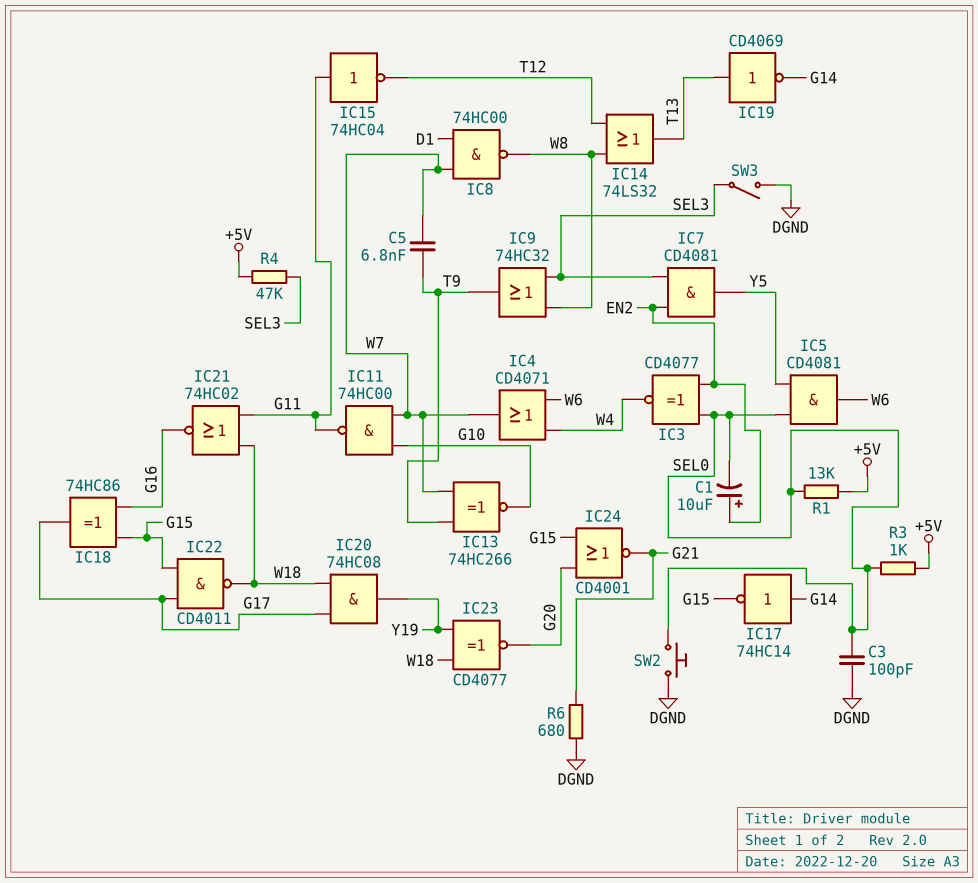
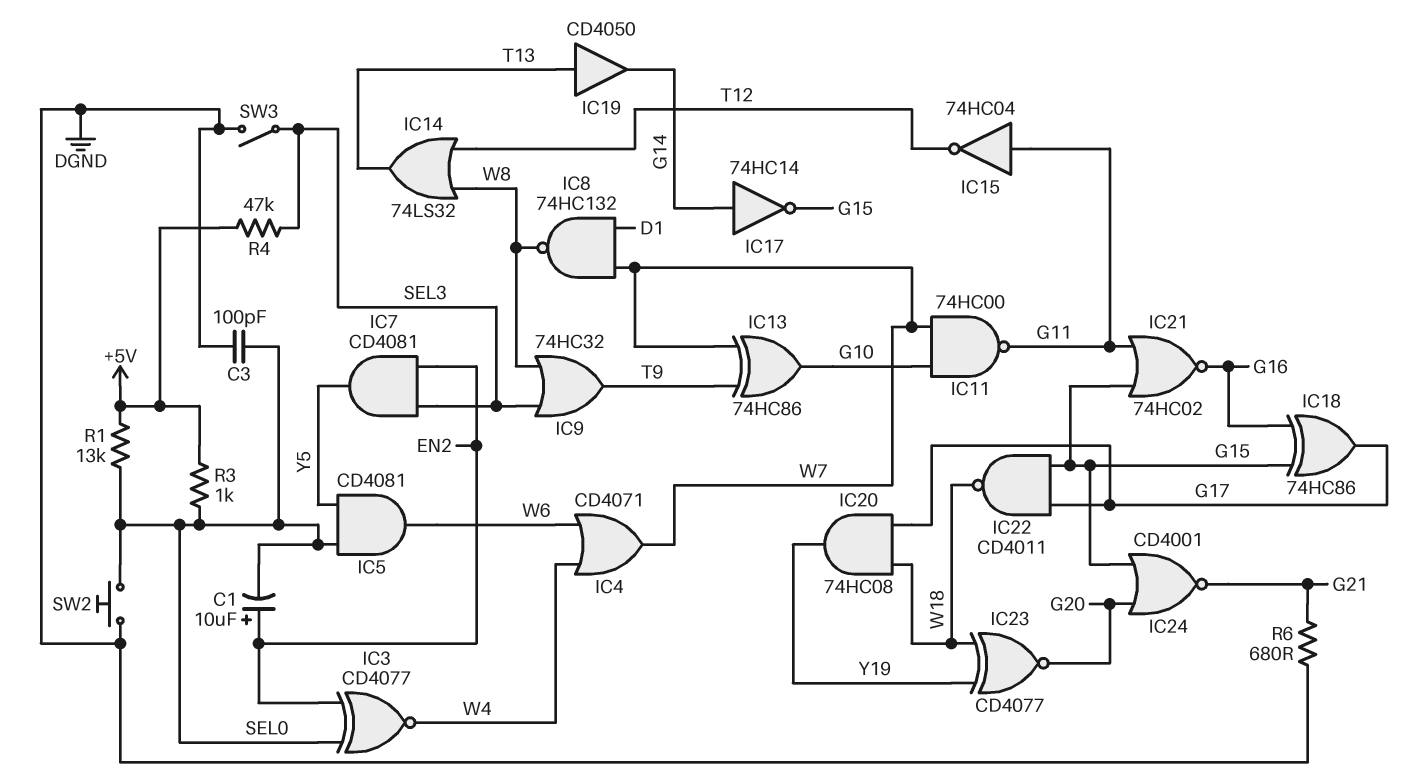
C5: 6.8nF (T9, W7) -> none
IC8: NAND 74HC00 (in D1, in W7, out W8) -> NAND 74HC132 (in D1, in W7, out W8)
IC13: XNOR 74HC266 (in T9, in W7, out G10) -> XOR 74HC86 (in T9, in W7, out G10)
IC19: NOT CD4069 (in T13, out G14) -> buffer CD4050 (in T13, out G14)
IC21: NOR 74HC02 (in G11, in W18, out G16) -> NOR 74HC02 (in G11, in G15, out G16)

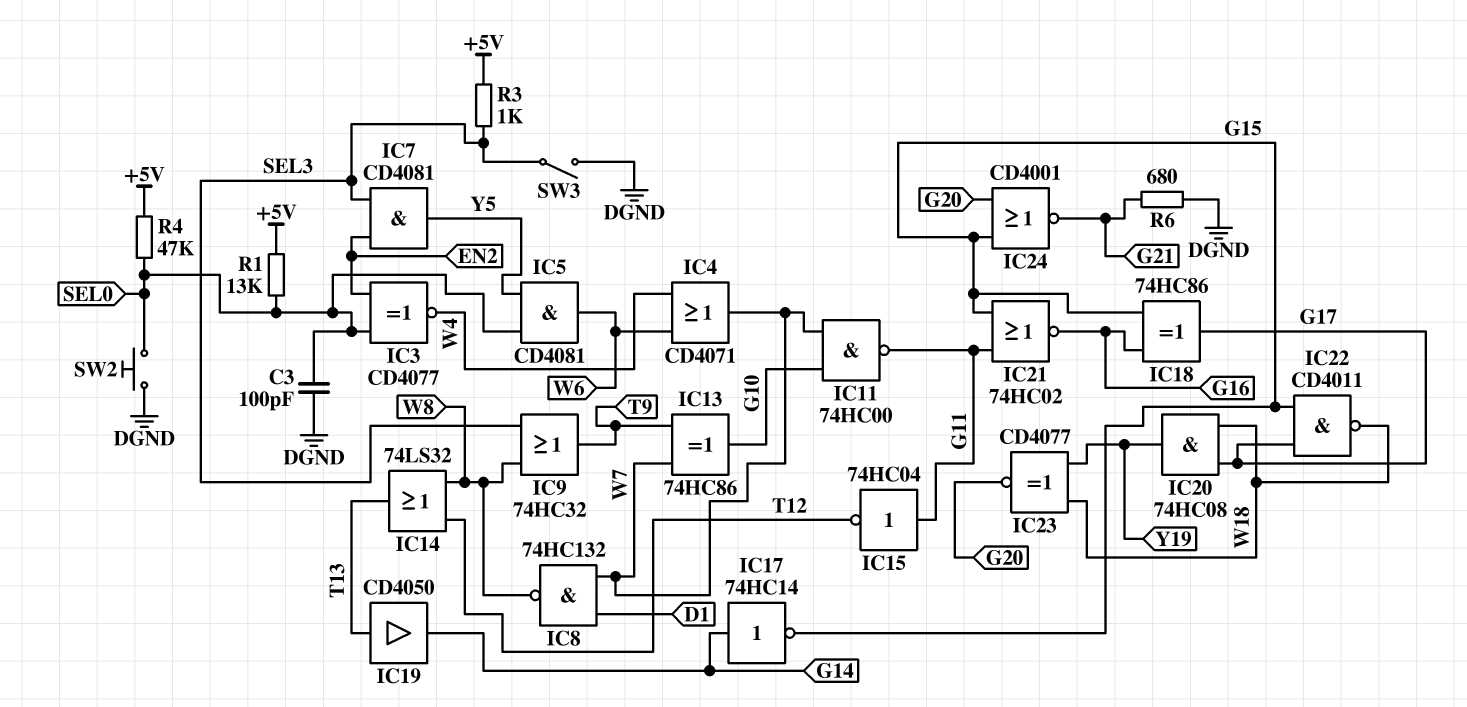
C1: 10uF (plus EN2, minus SEL0) -> none
R3: 1k (+5V, SEL0) -> 1k (+5V, SEL3)
R4: 47k (+5V, SEL3) -> 47k (+5V, SEL0)

